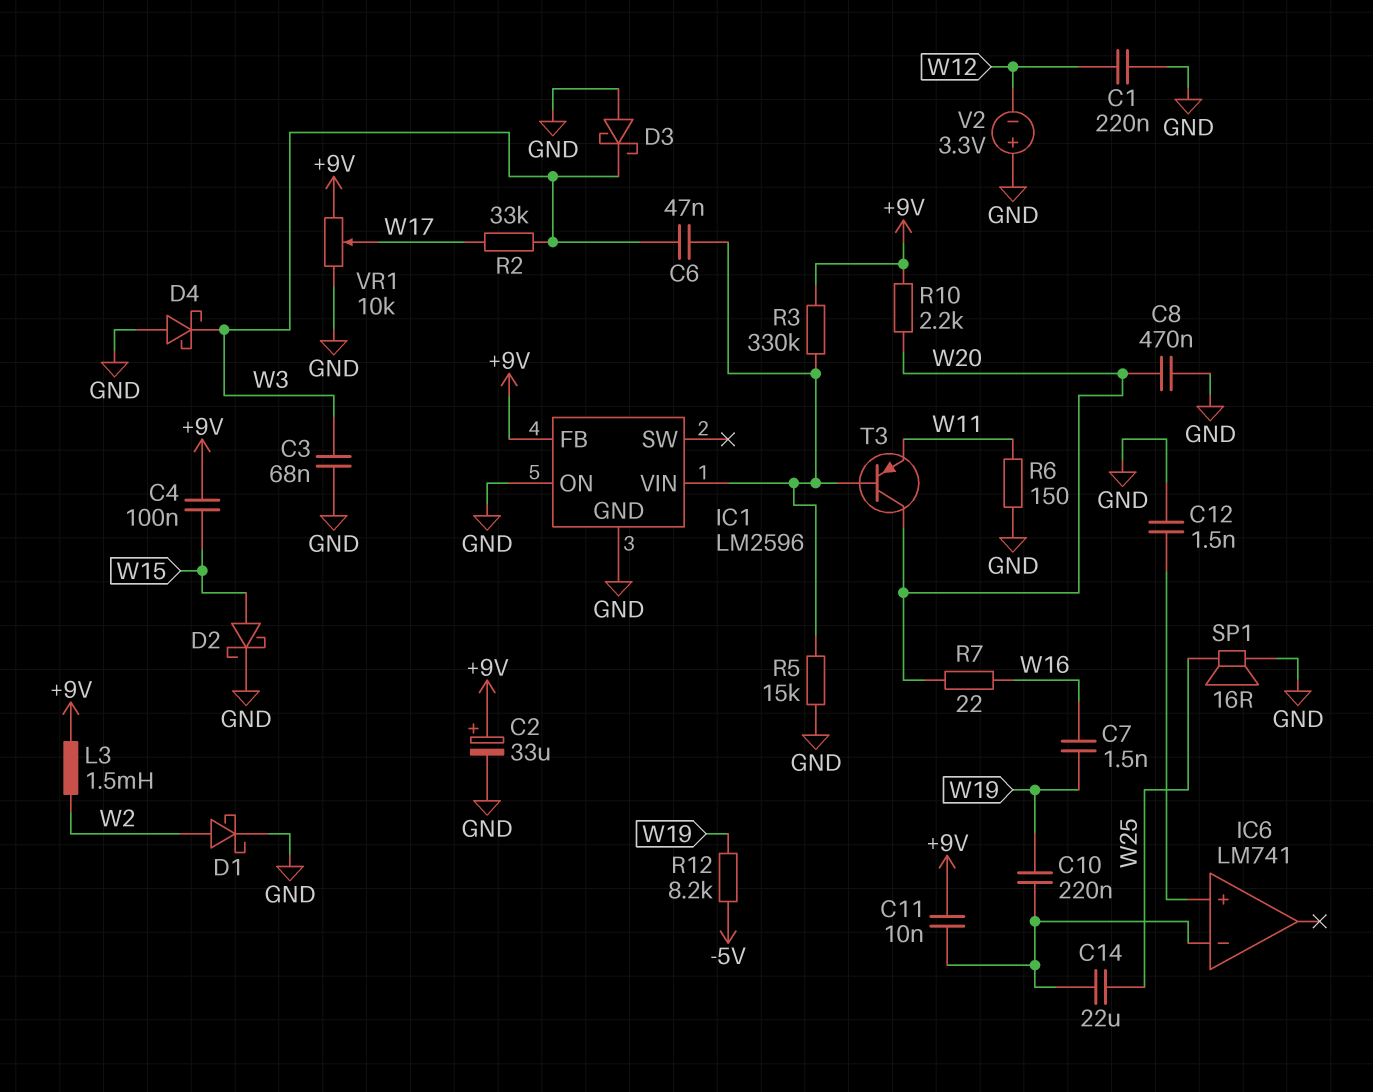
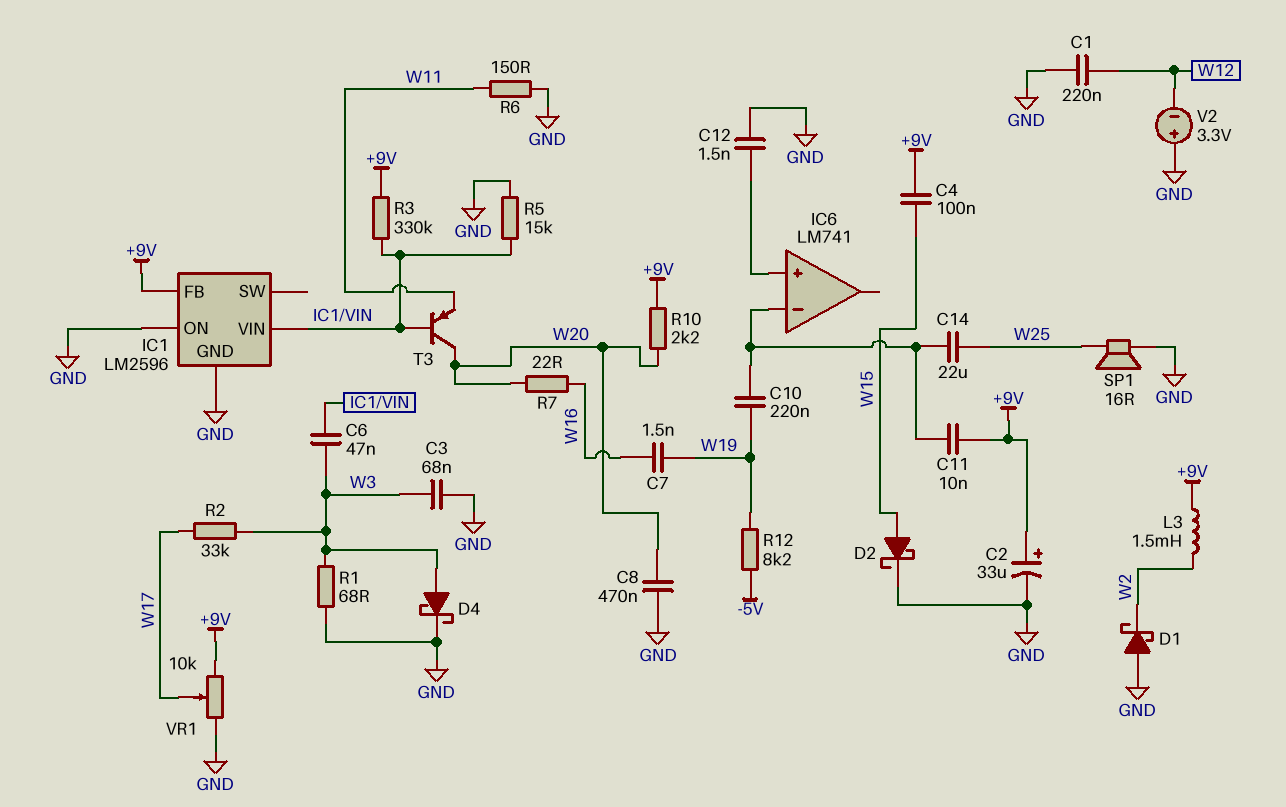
D1: schottky (A W2, K GND) -> schottky (A GND, K W2)
D3: schottky (A GND, K W3) -> none
D4: schottky (A GND, K W3) -> schottky (A W3, K GND)
R1: none -> 68 (GND, W3)

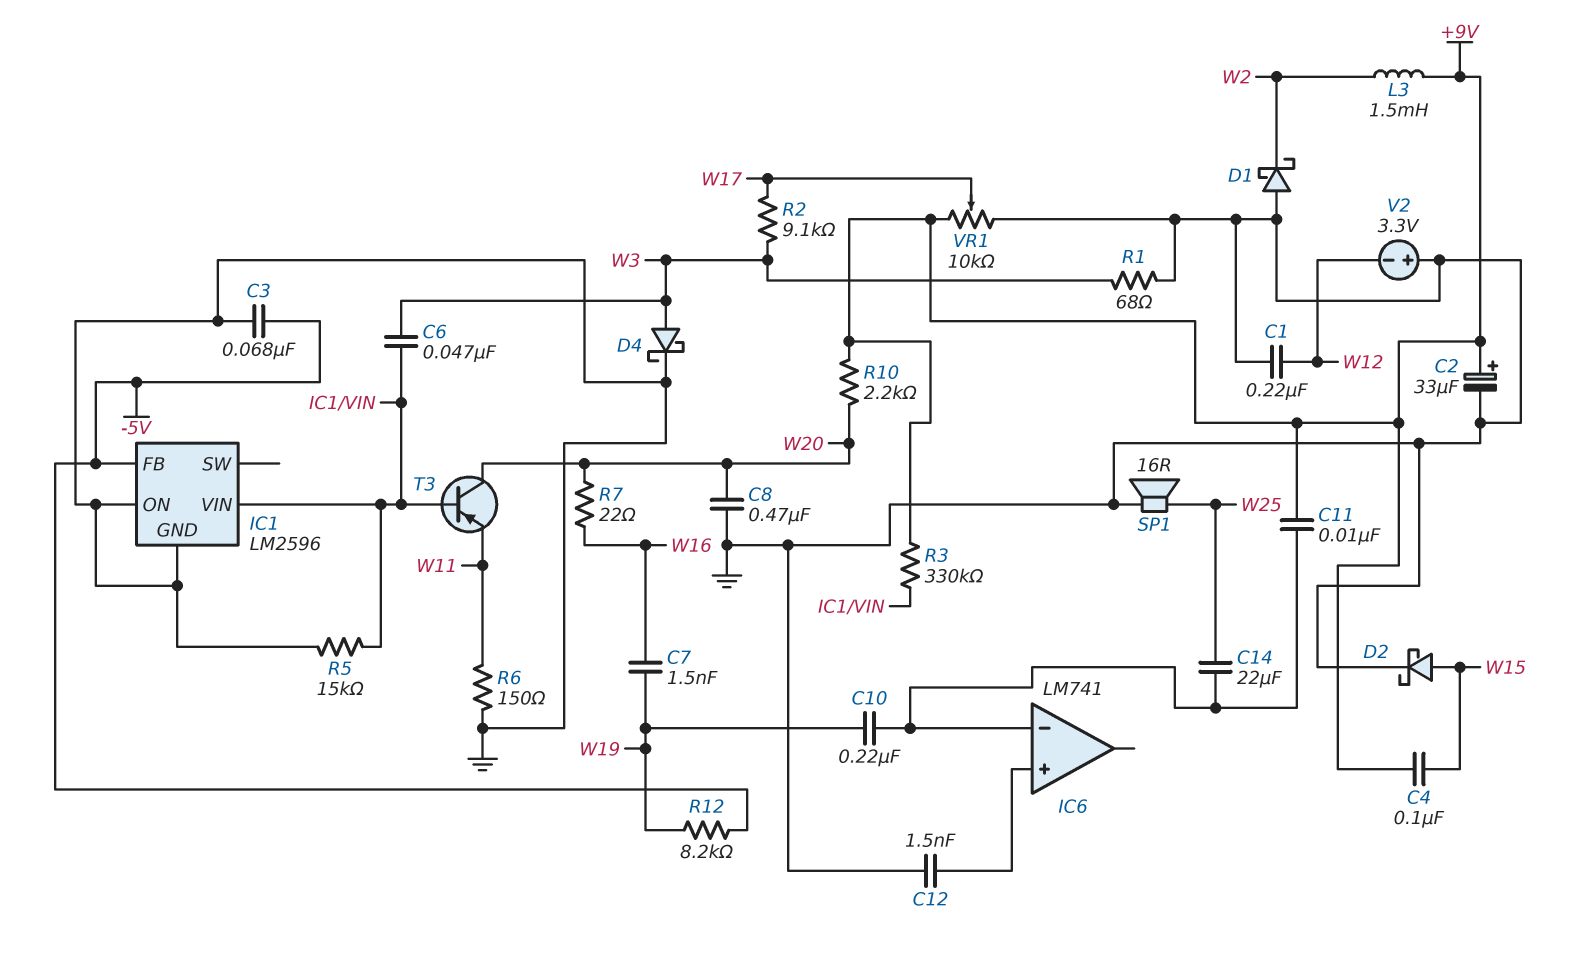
C3: 68nF (GND, W3) -> 68nF (-5V, GND)
IC1 pin FB: +9V -> -5V
R2: 33k (W3, W17) -> 9.1k (W3, W17)

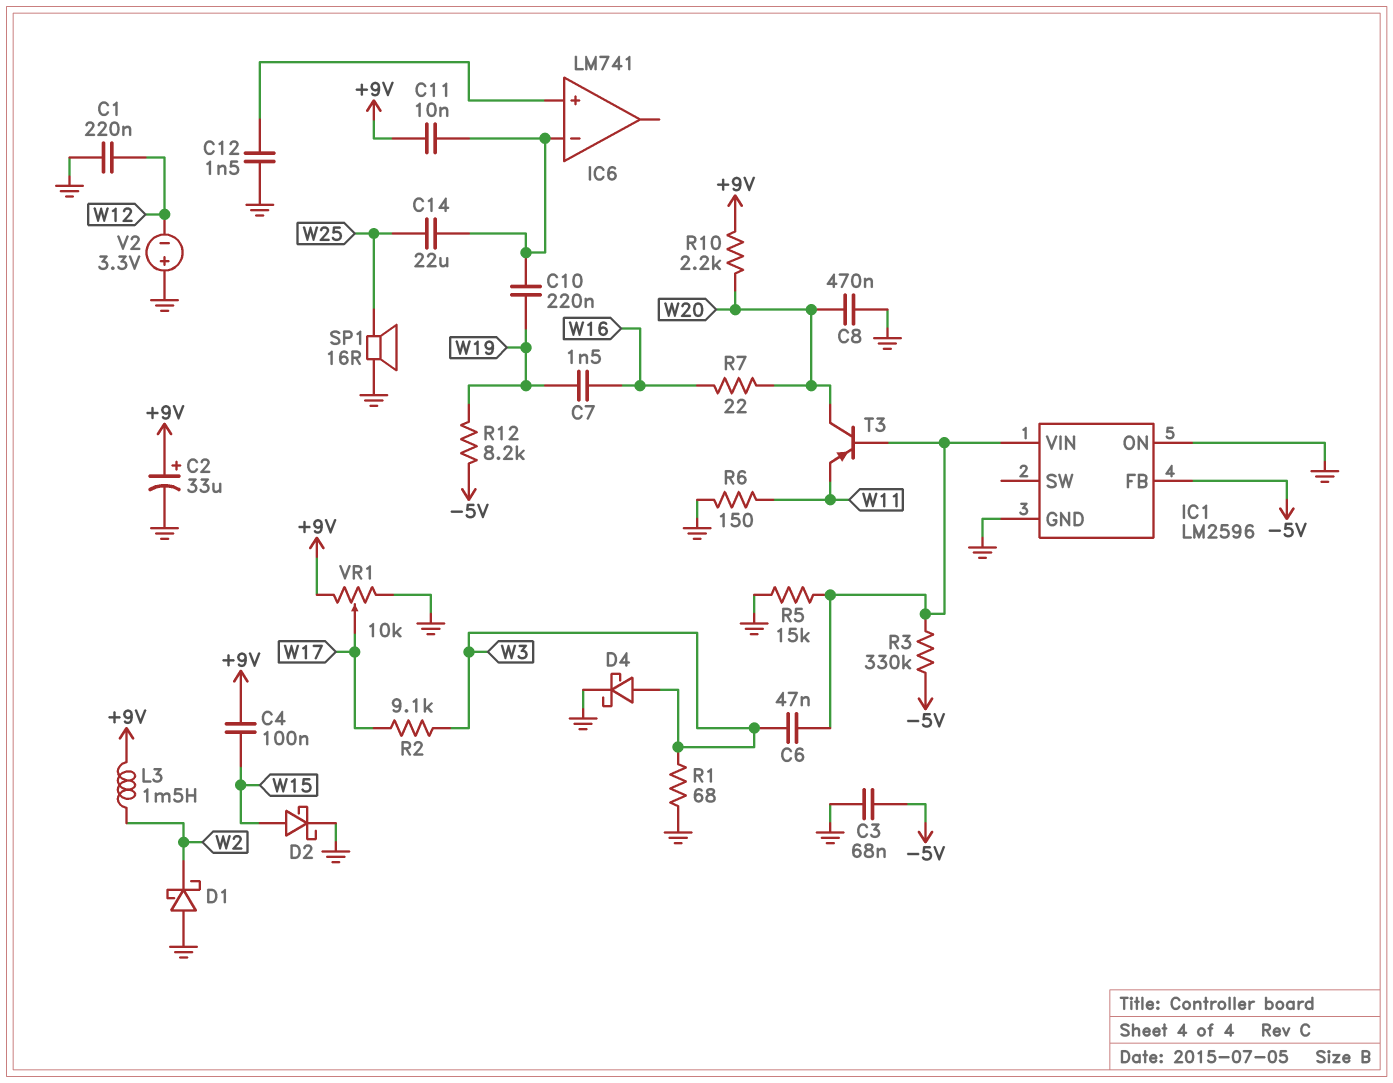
R3: 330k (+9V, IC1/VIN) -> 330k (-5V, IC1/VIN)

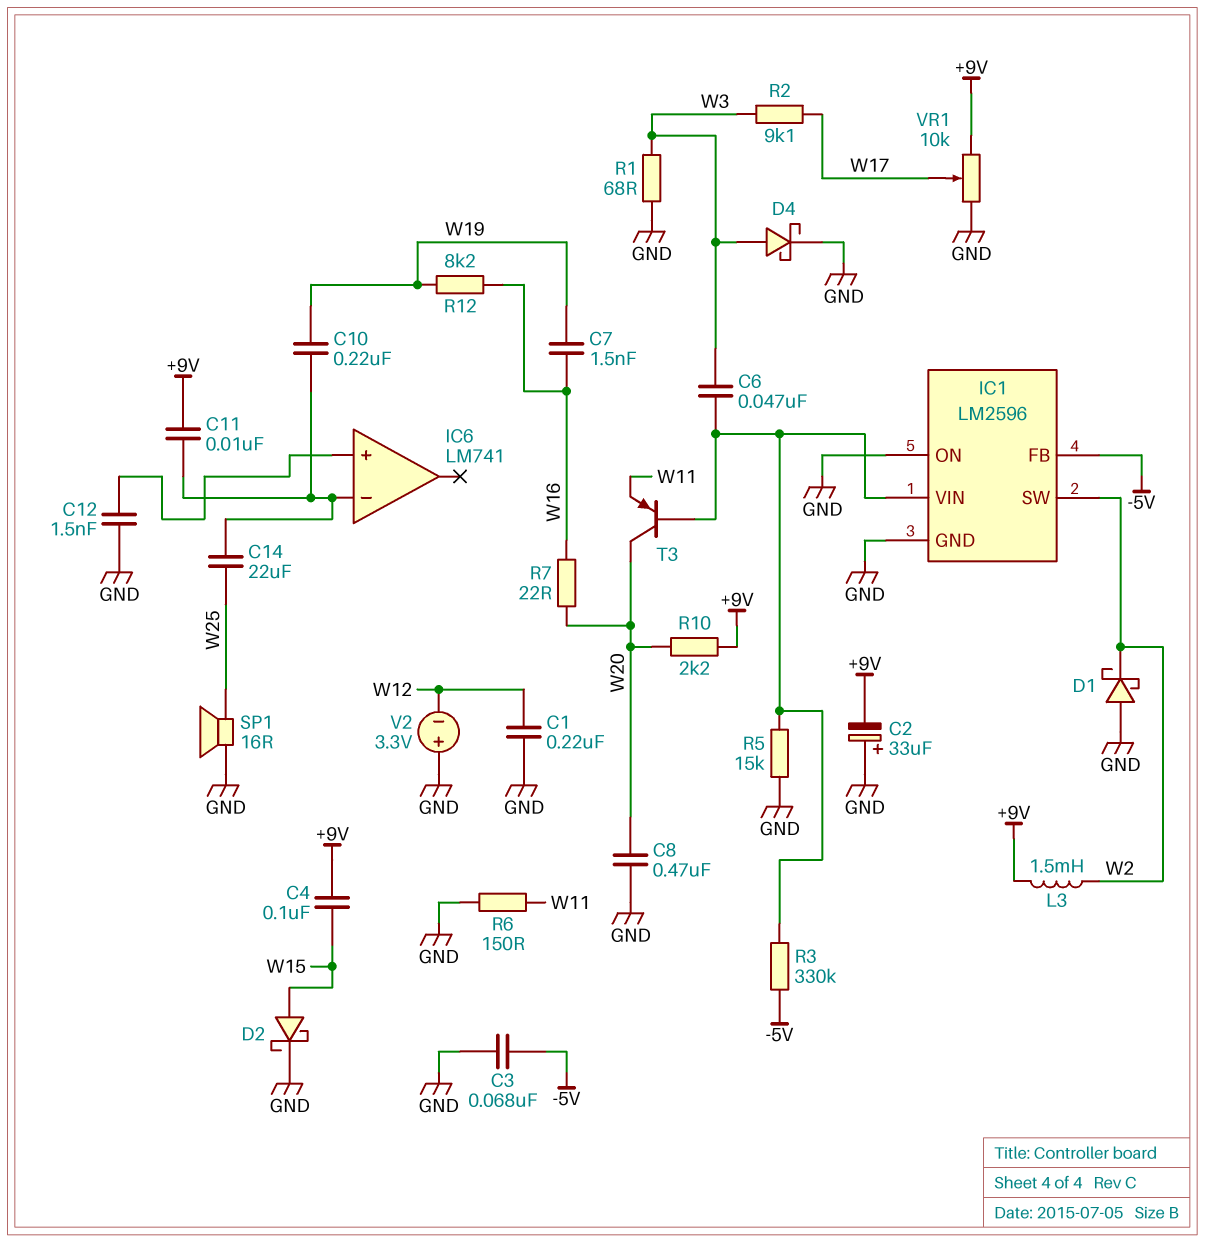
C2: 33uF (plus +9V, minus GND) -> 33uF (plus GND, minus +9V)
IC1 pin SW: none -> W2
R12: 8.2k (-5V, W19) -> 8.2k (W16, W19)

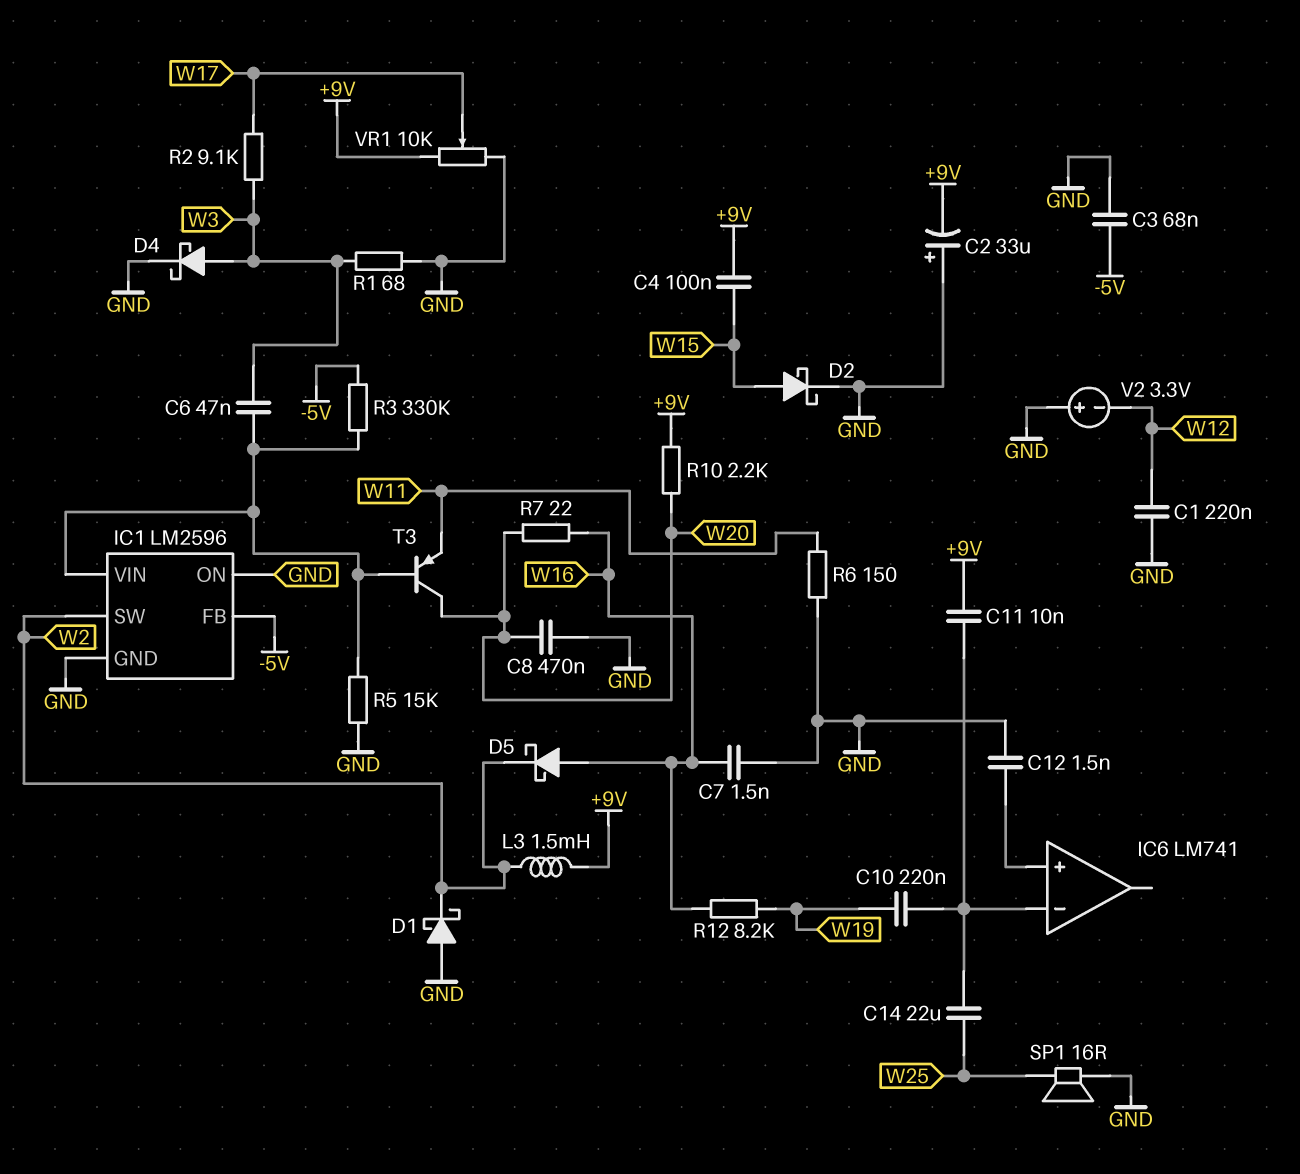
C7: 1.5nF (W16, W19) -> 1.5nF (GND, W16)
D5: none -> schottky (A W16, K W2)

